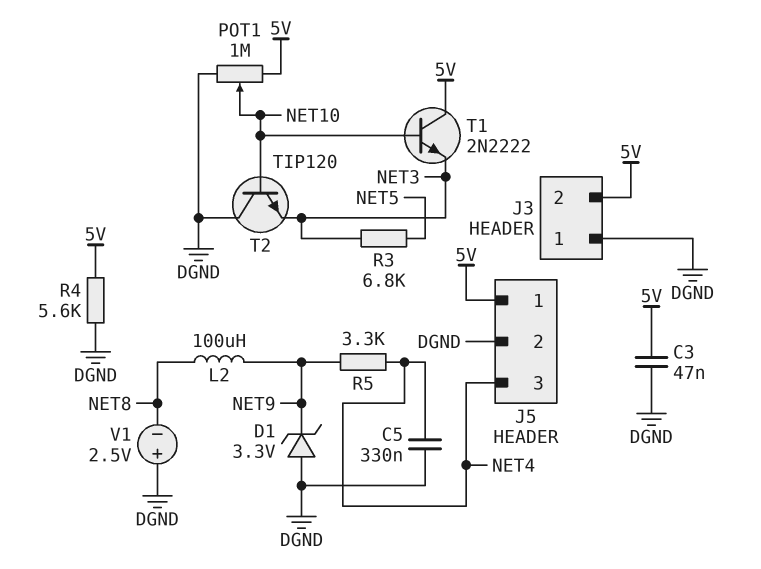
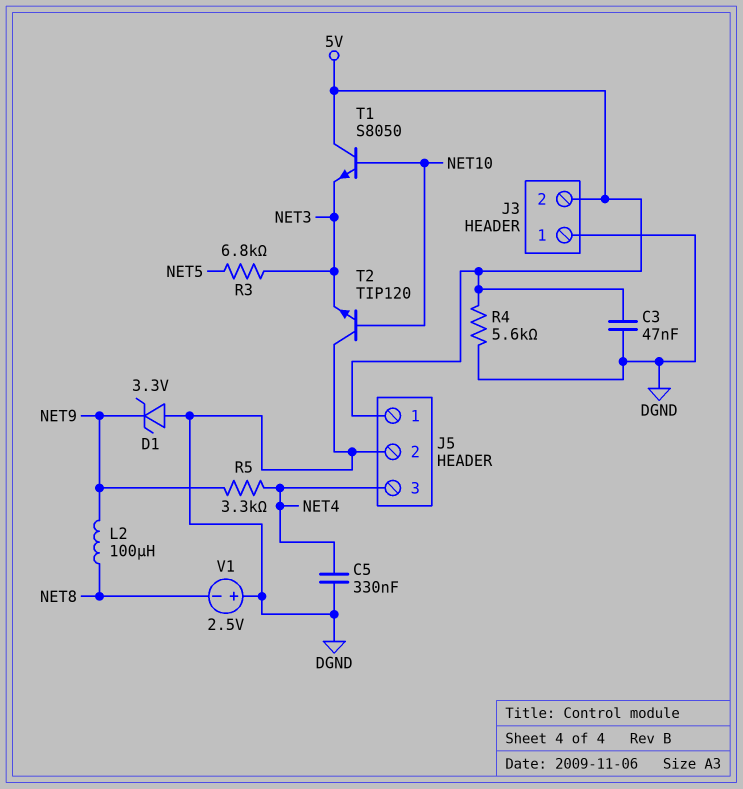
POT1: 1M (5V, DGND, wiper NET10) -> none
T1: NPN 2N2222 (B NET10, C 5V, E NET3) -> NPN S8050 (B NET10, C 5V, E NET3)

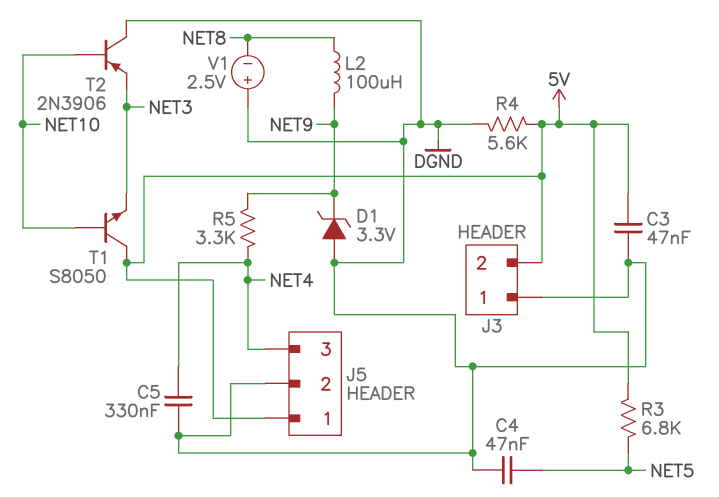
C4: none -> 47nF (DGND, NET5)
R3: 6.8k (NET3, NET5) -> 6.8k (5V, NET5)
T2: NPN TIP120 (B NET10, C DGND, E NET3) -> PNP 2N3906 (B NET10, C DGND, E NET3)

